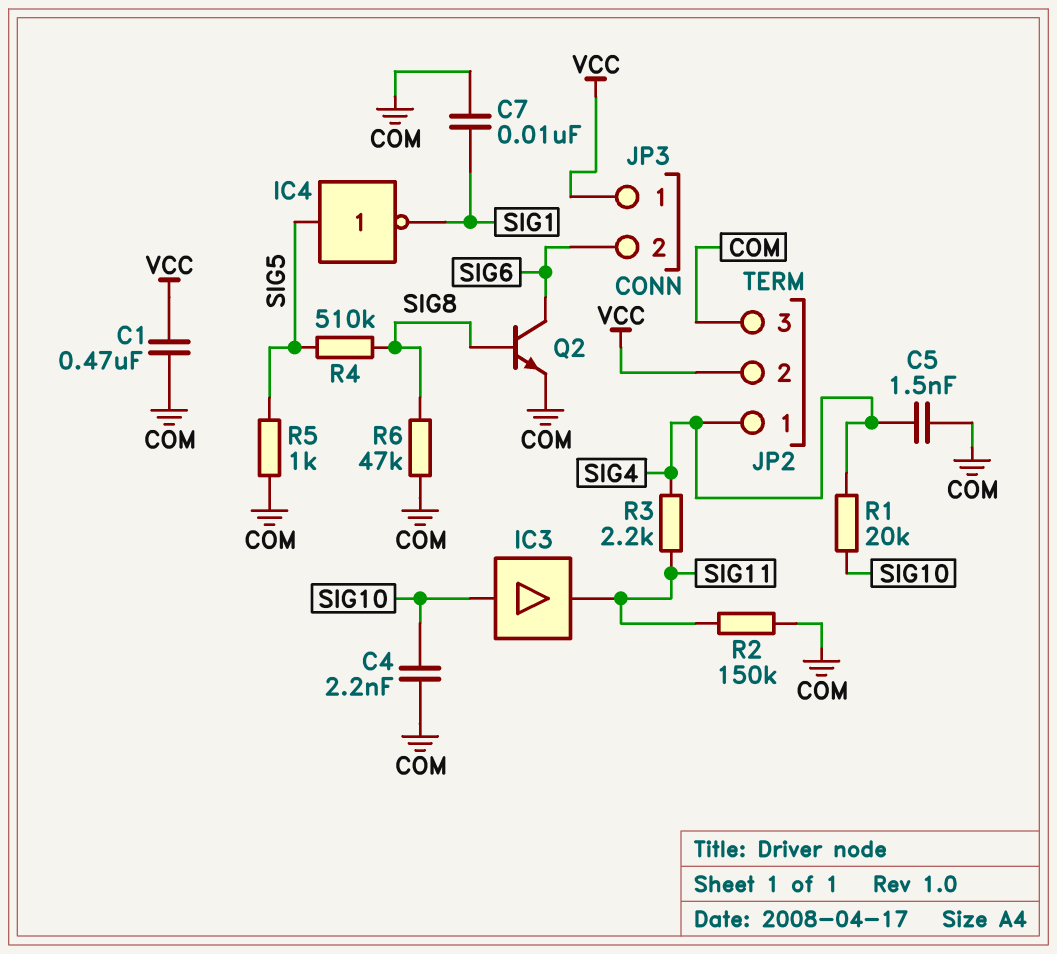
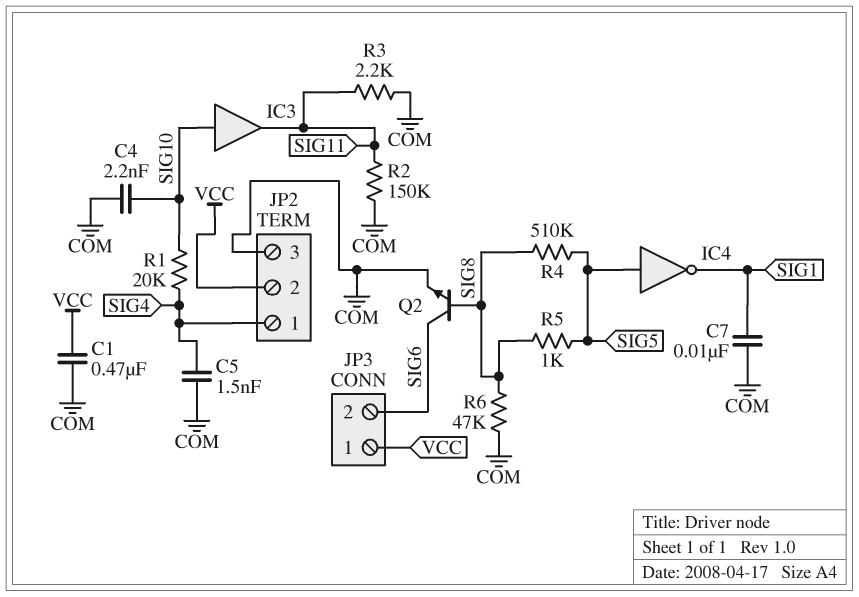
R3: 2.2k (SIG4, SIG11) -> 2.2k (COM, SIG11)
R5: 1k (COM, SIG5) -> 1k (SIG5, SIG8)

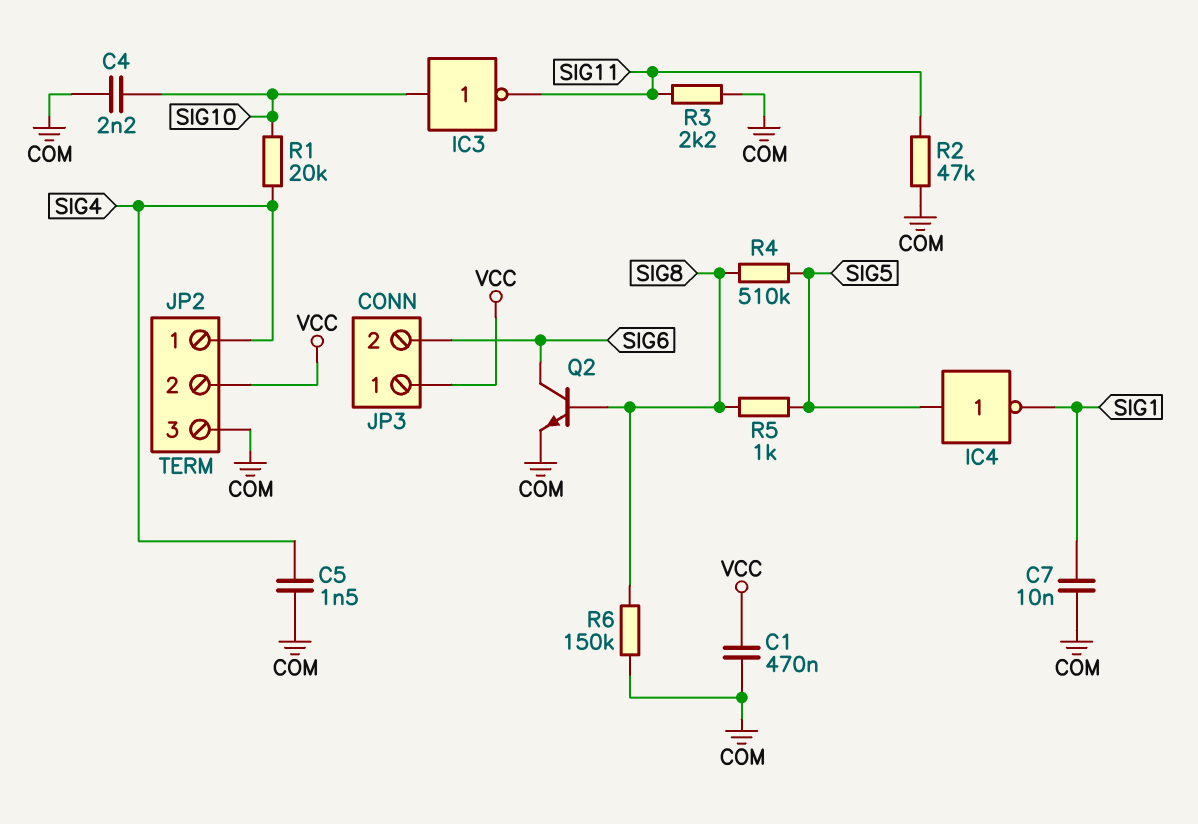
IC3: buffer (in SIG10, out SIG11) -> NOT (in SIG10, out SIG11)
R2: 150k (COM, SIG11) -> 47k (COM, SIG11)
R6: 47k (COM, SIG8) -> 150k (COM, SIG8)

